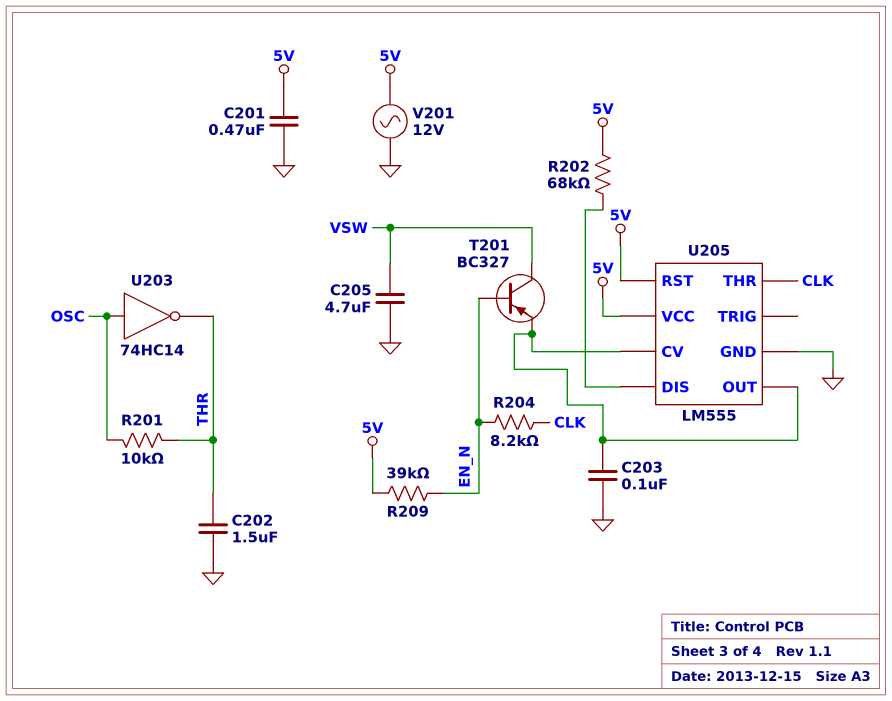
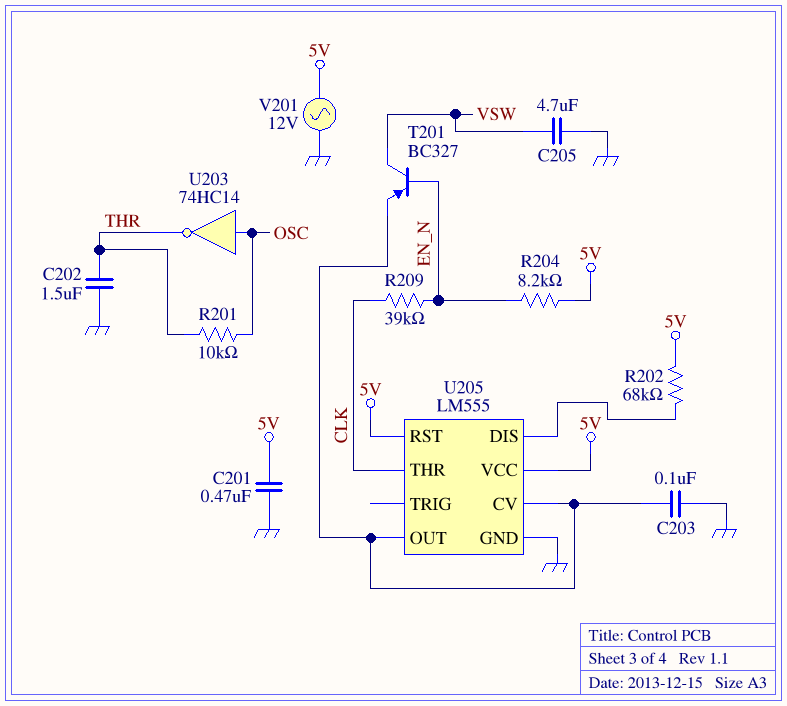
R204: 8.2k (CLK, EN_N) -> 8.2k (5V, EN_N)
R209: 39k (5V, EN_N) -> 39k (CLK, EN_N)

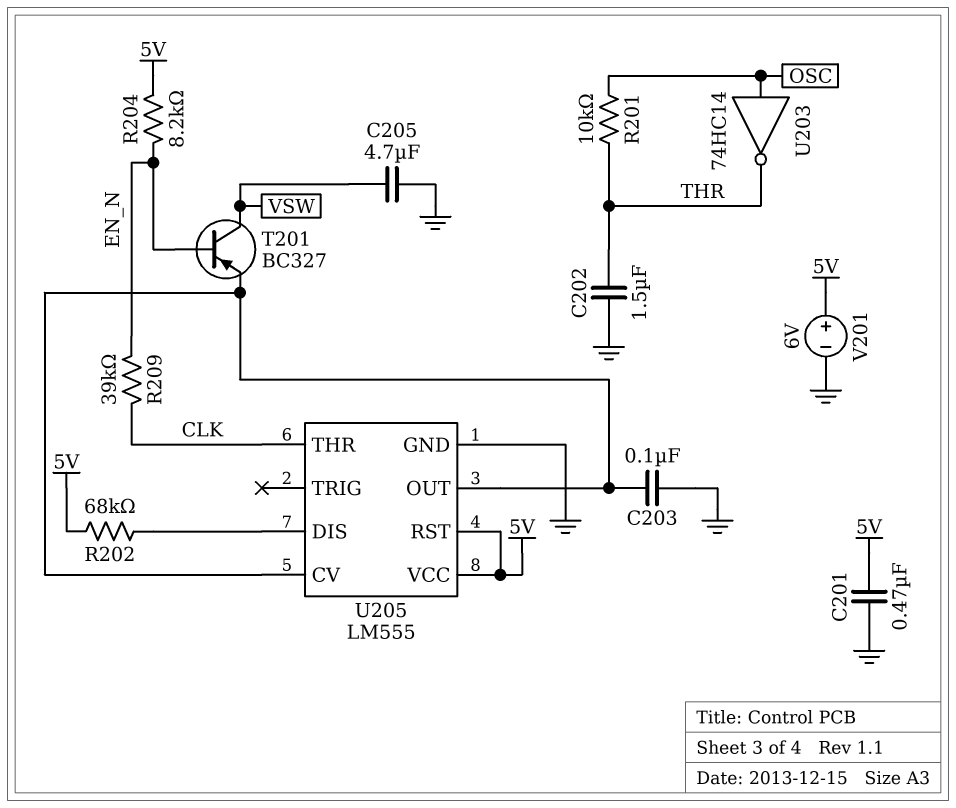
V201: AC 12V (5V, GND) -> 6V (plus 5V, minus GND)

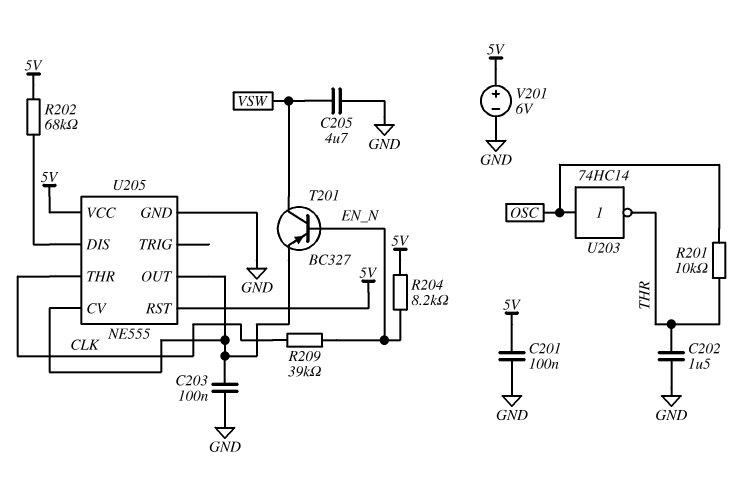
C201: 470nF (5V, GND) -> 100nF (5V, GND)
U205: LM555 -> NE555

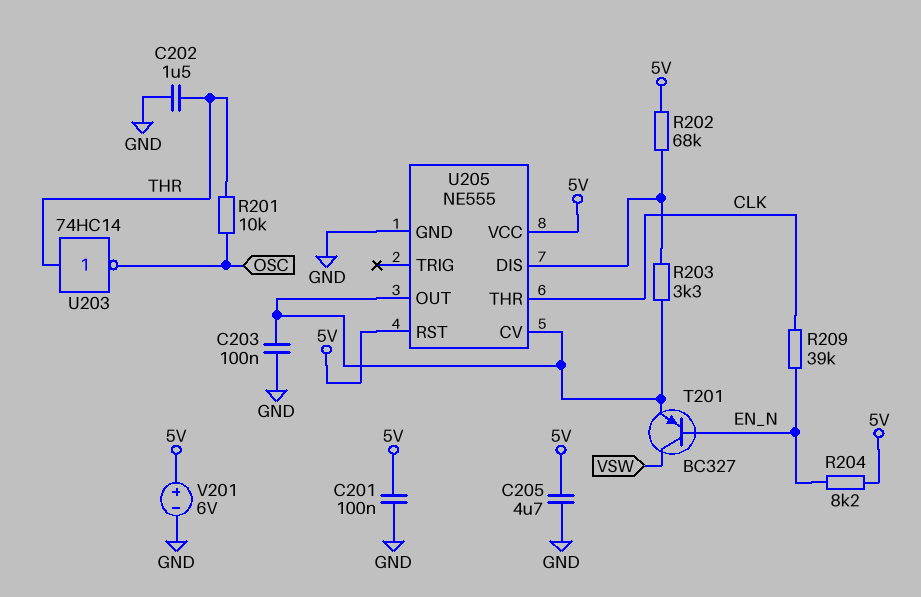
C205: 4.7uF (GND, VSW) -> 4.7uF (5V, GND)
R203: none -> 3.3k (U205/CV, U205/DIS)
U203: NOT 74HC14 (in OSC, out THR) -> NOT 74HC14 (in THR, out OSC)

